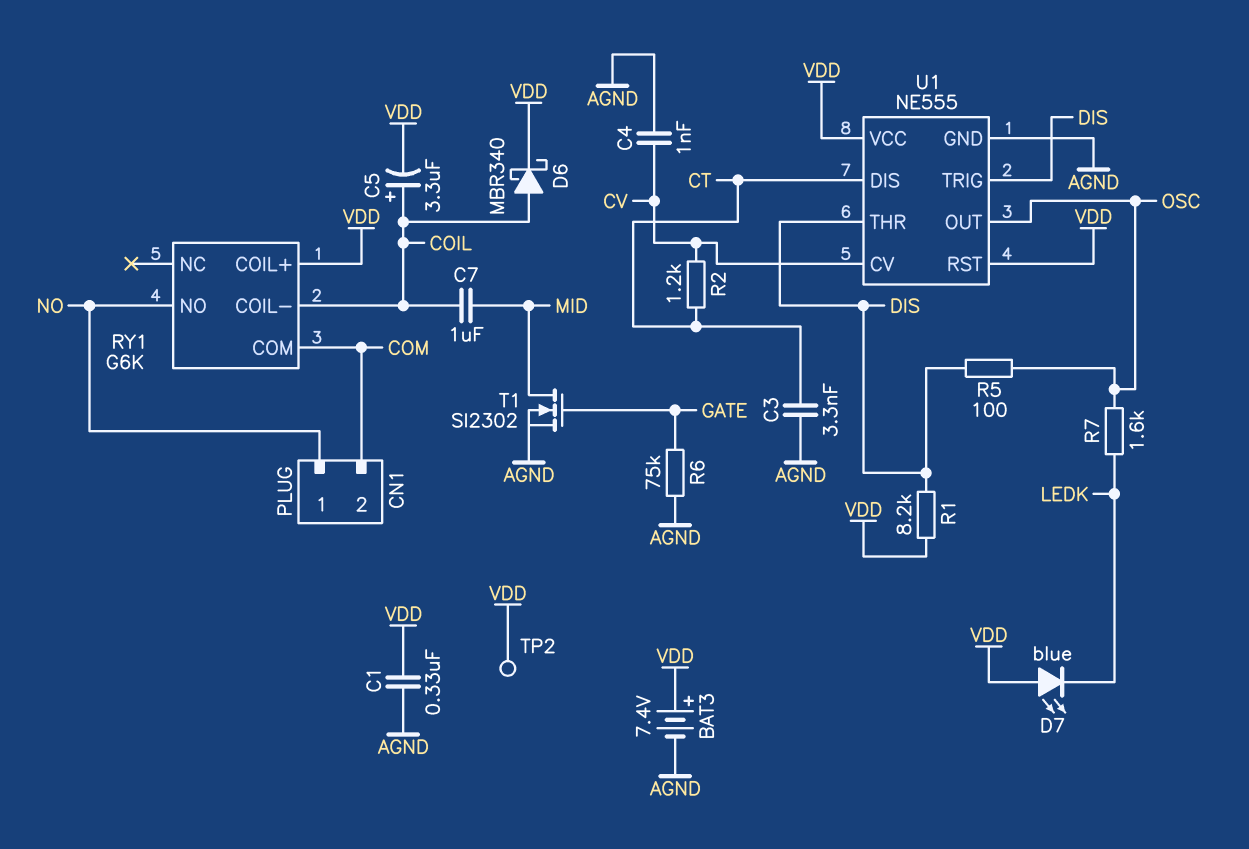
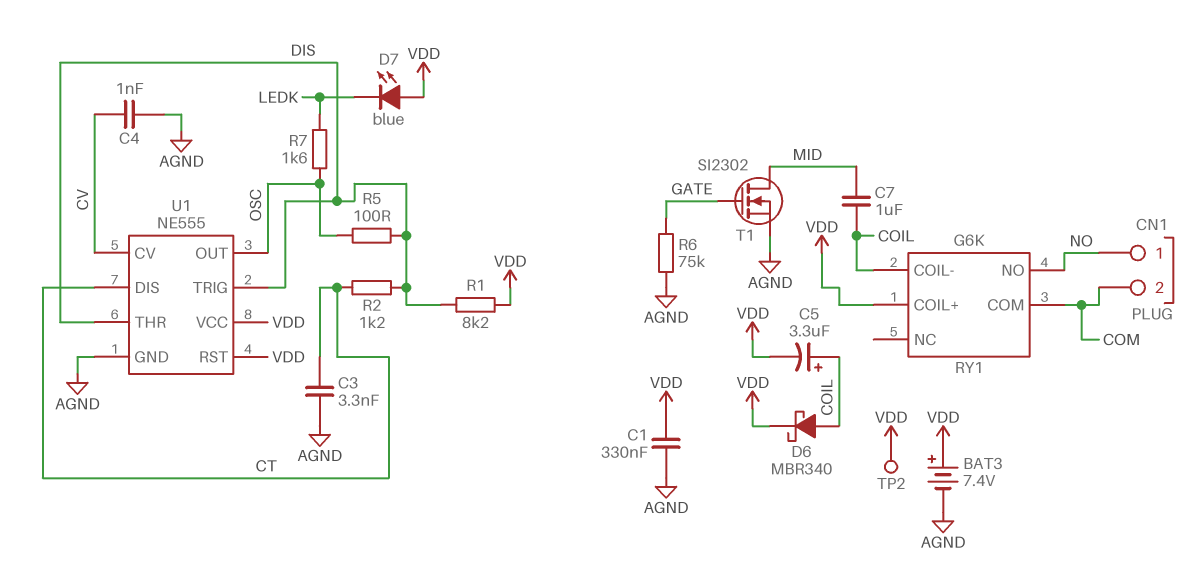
R2: 1.2k (CT, CV) -> 1.2k (CT, DIS)

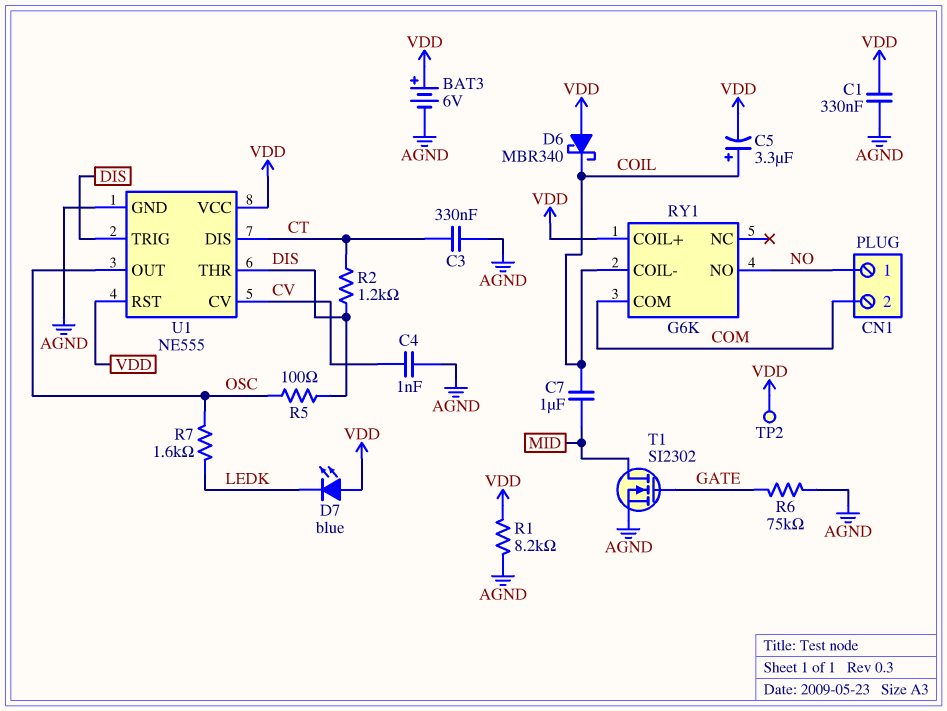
BAT3: 7.4V (plus VDD, minus AGND) -> 6V (plus VDD, minus AGND)
C3: 3.3nF (AGND, CT) -> 330nF (AGND, CT)
D6: schottky MBR340 (A COIL, K VDD) -> schottky MBR340 (A VDD, K COIL)
R1: 8.2k (DIS, VDD) -> 8.2k (AGND, VDD)

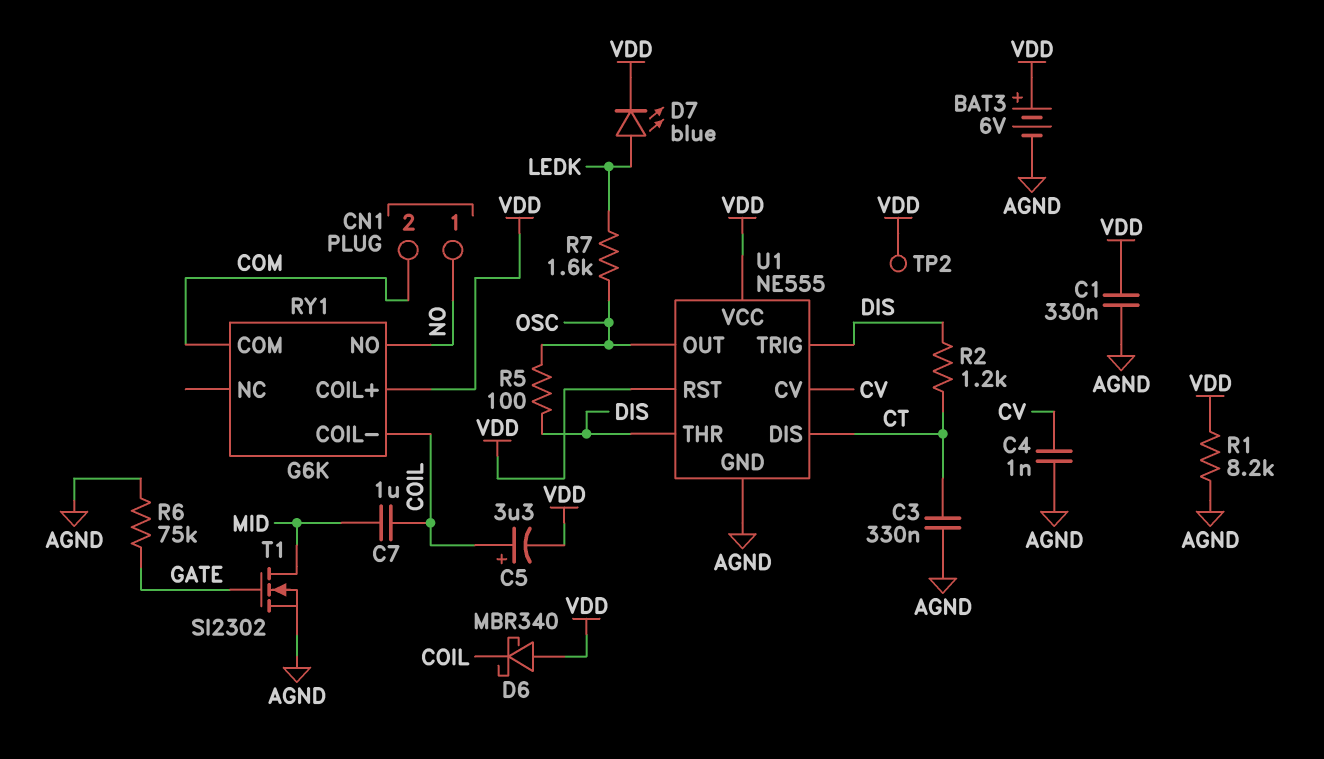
D7: LED blue (A VDD, K LEDK) -> LED blue (A LEDK, K VDD)

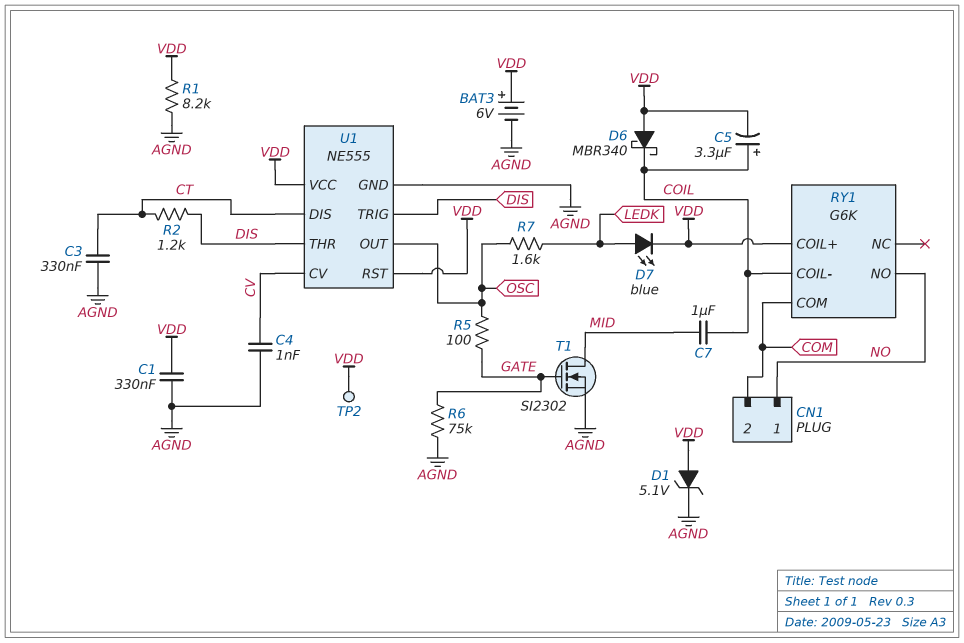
D1: none -> zener 5.1V (A VDD, K AGND)
R5: 100 (DIS, OSC) -> 100 (GATE, OSC)

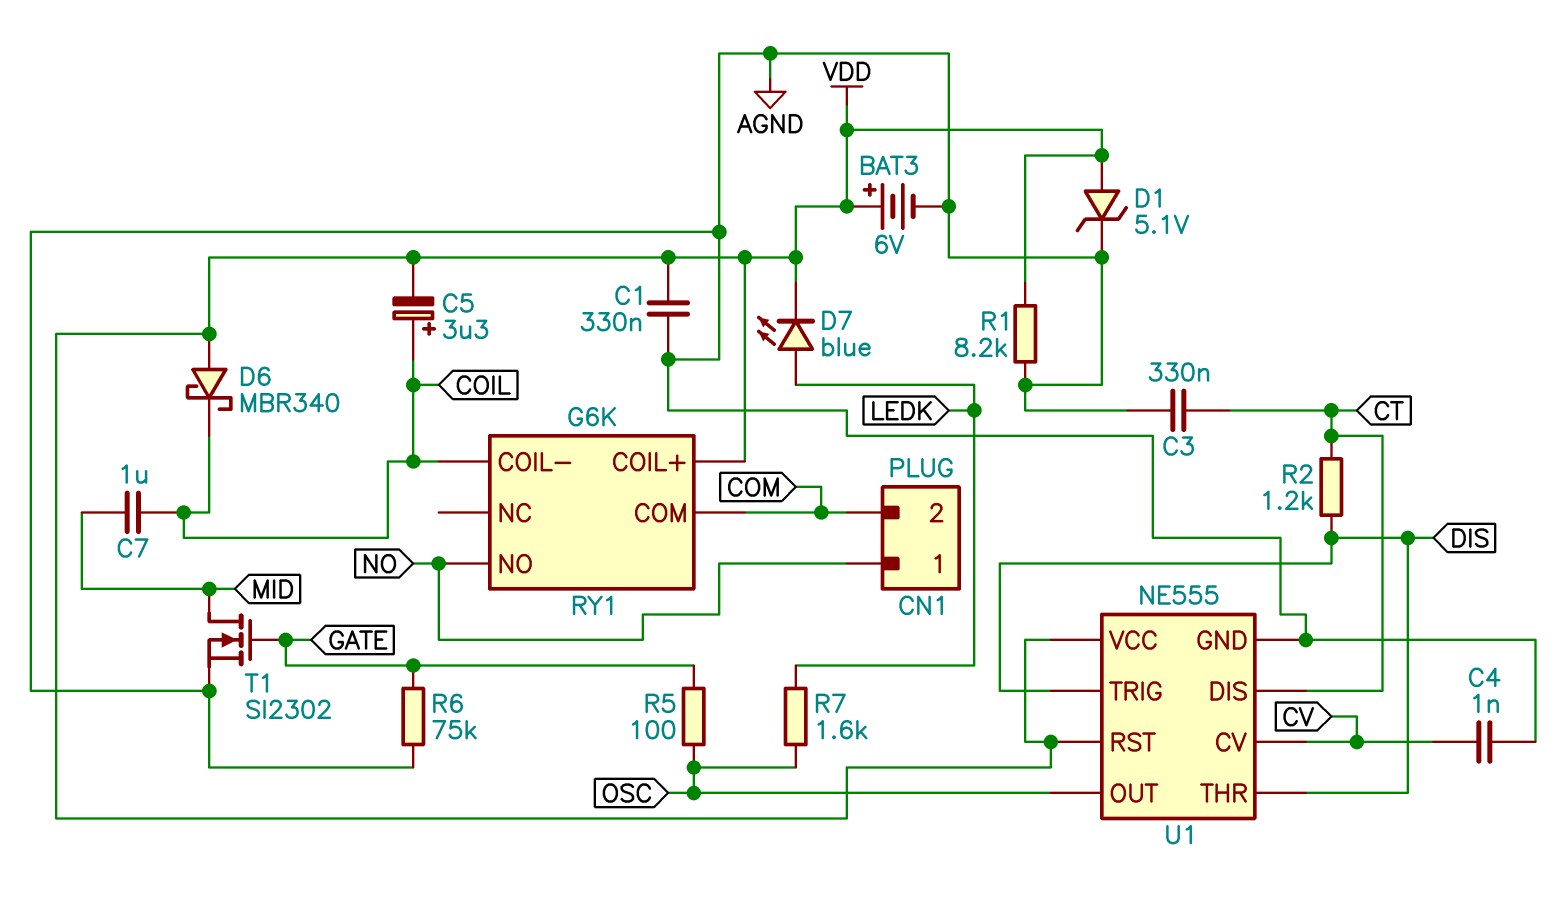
TP2: test point (VDD) -> none

